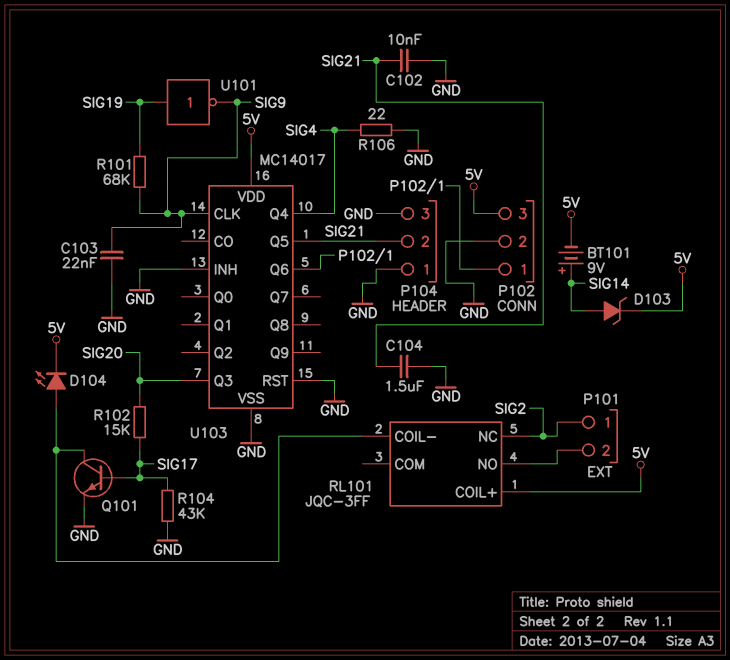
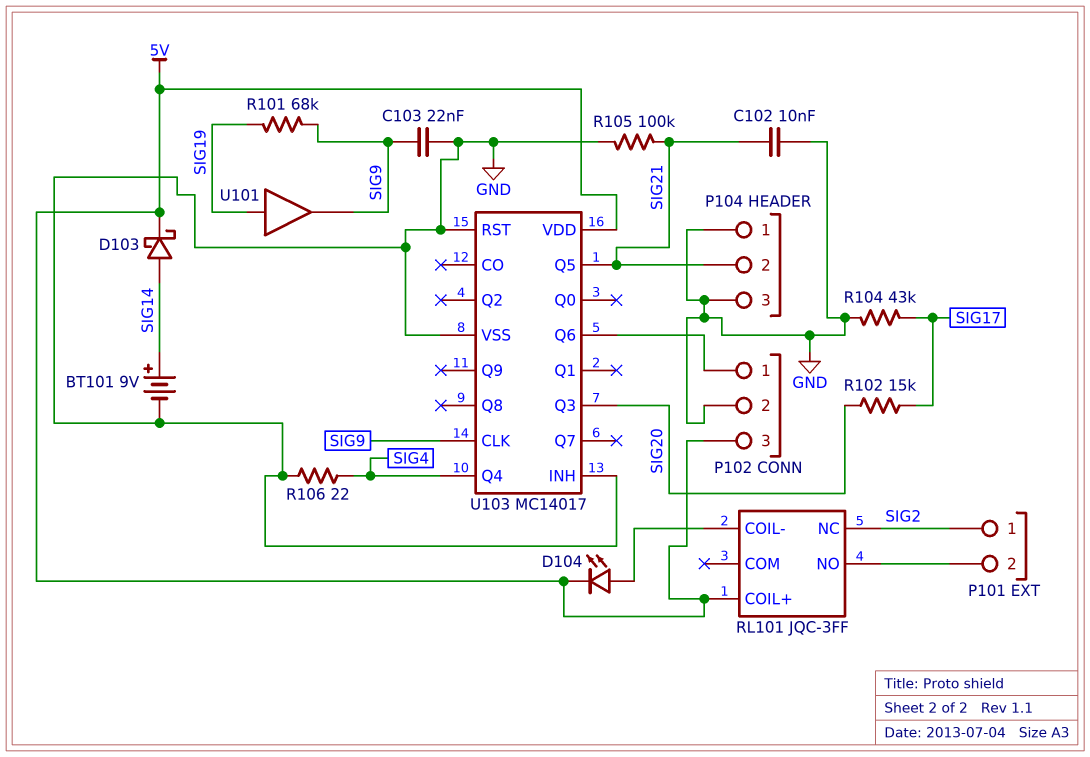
BT101: 9V (plus SIG14, minus 5V) -> 9V (plus SIG14, minus GND)
C104: 1.5uF (GND, SIG21) -> none
D103: zener (A SIG14, K 5V) -> schottky (A SIG14, K 5V)
Q101: NPN (B SIG17, C RL101/COIL-, E GND) -> none
R105: none -> 100k (GND, SIG21)
U101: NOT (in SIG19, out SIG9) -> buffer (in SIG19, out SIG9)

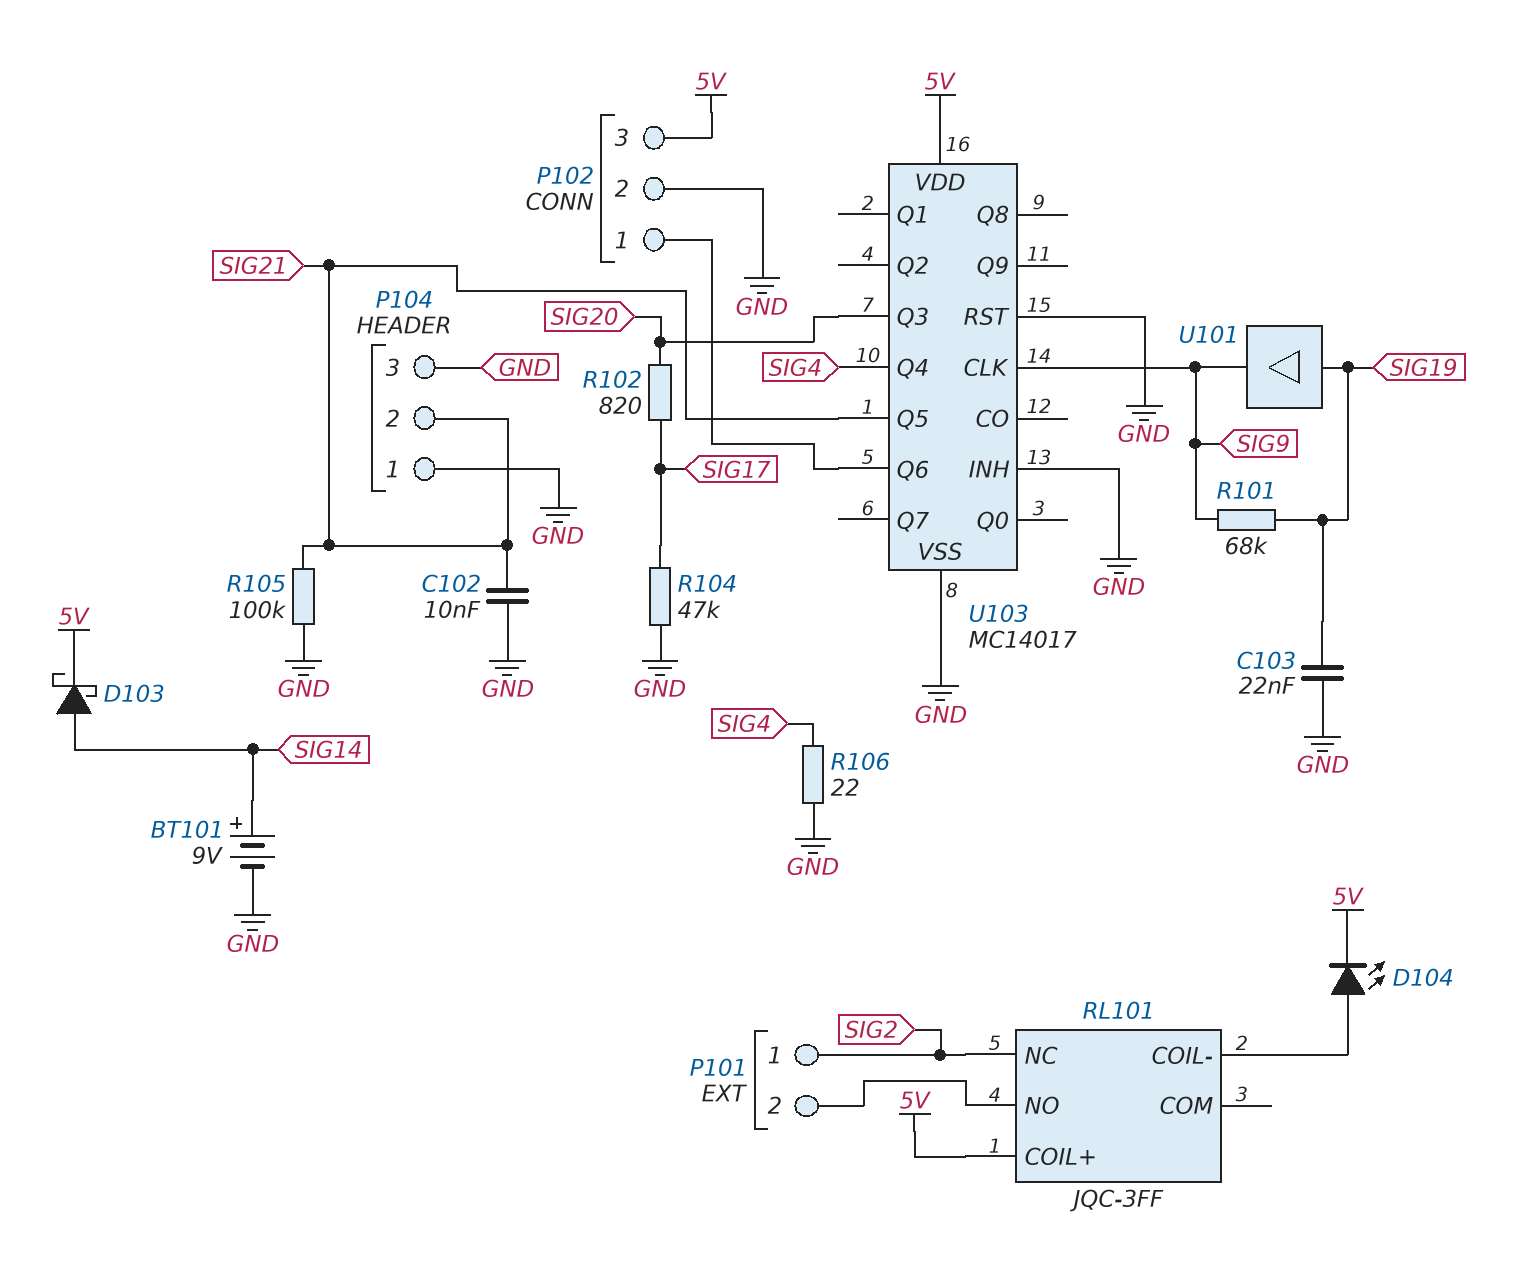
C103: 22nF (GND, SIG9) -> 22nF (GND, SIG19)
R102: 15k (SIG17, SIG20) -> 820 (SIG17, SIG20)
R104: 43k (GND, SIG17) -> 47k (GND, SIG17)

